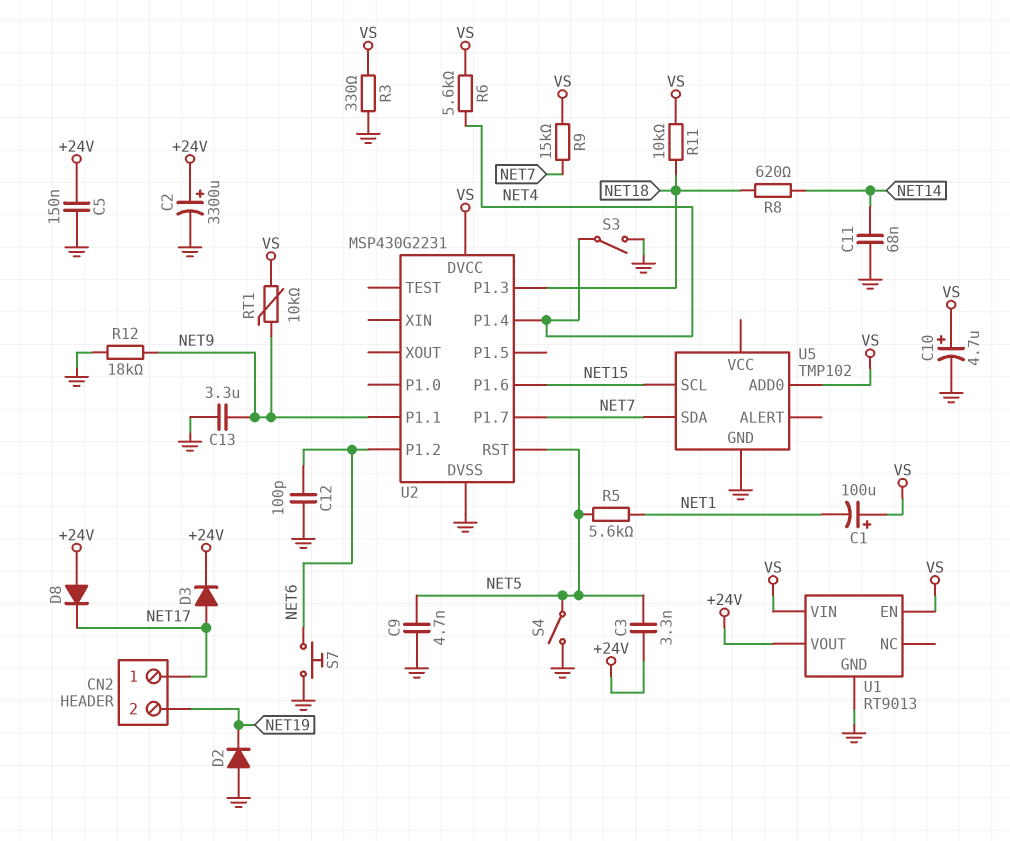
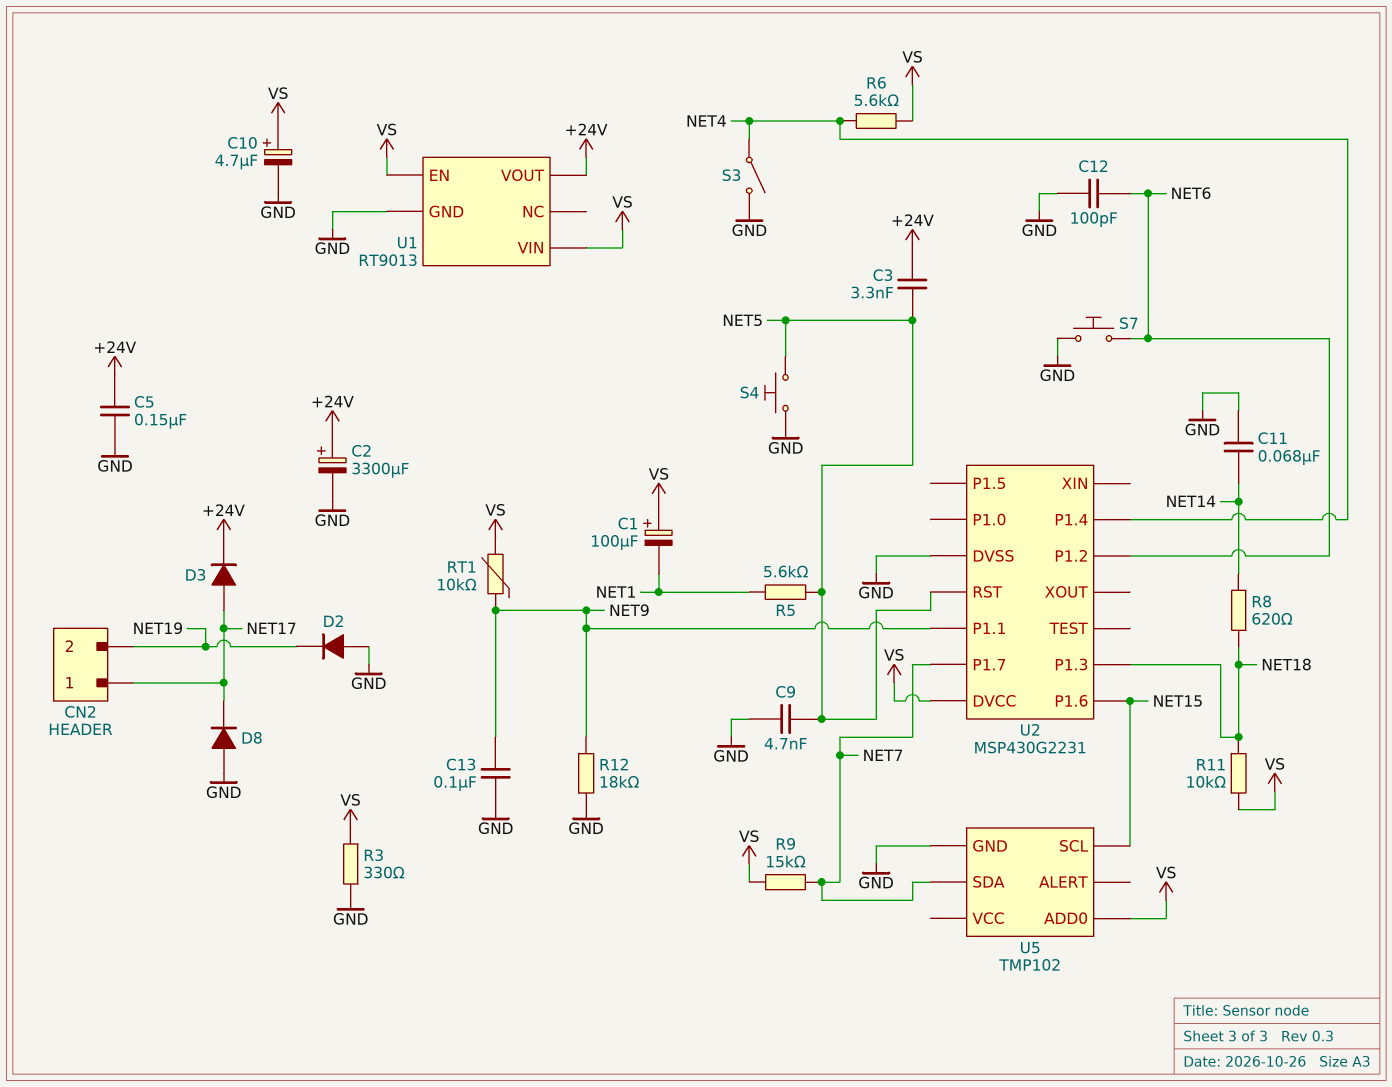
C13: 3.3uF (GND, NET9) -> 100nF (GND, NET9)
D8: diode (A +24V, K NET17) -> diode (A GND, K NET17)
S4: switch (GND, NET5) -> button (GND, NET5)

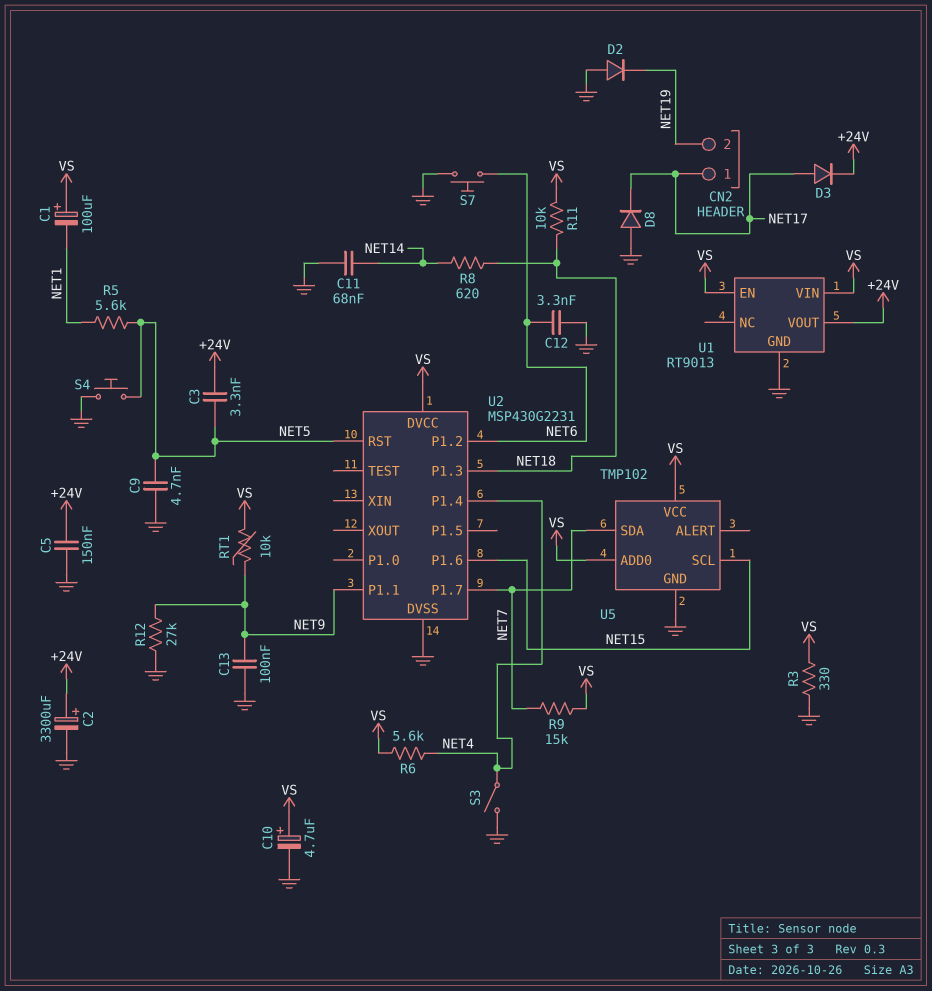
C12: 100pF (GND, NET6) -> 3.3nF (GND, NET6)
R12: 18k (GND, NET9) -> 27k (GND, NET9)
U5 pin VCC: none -> VS

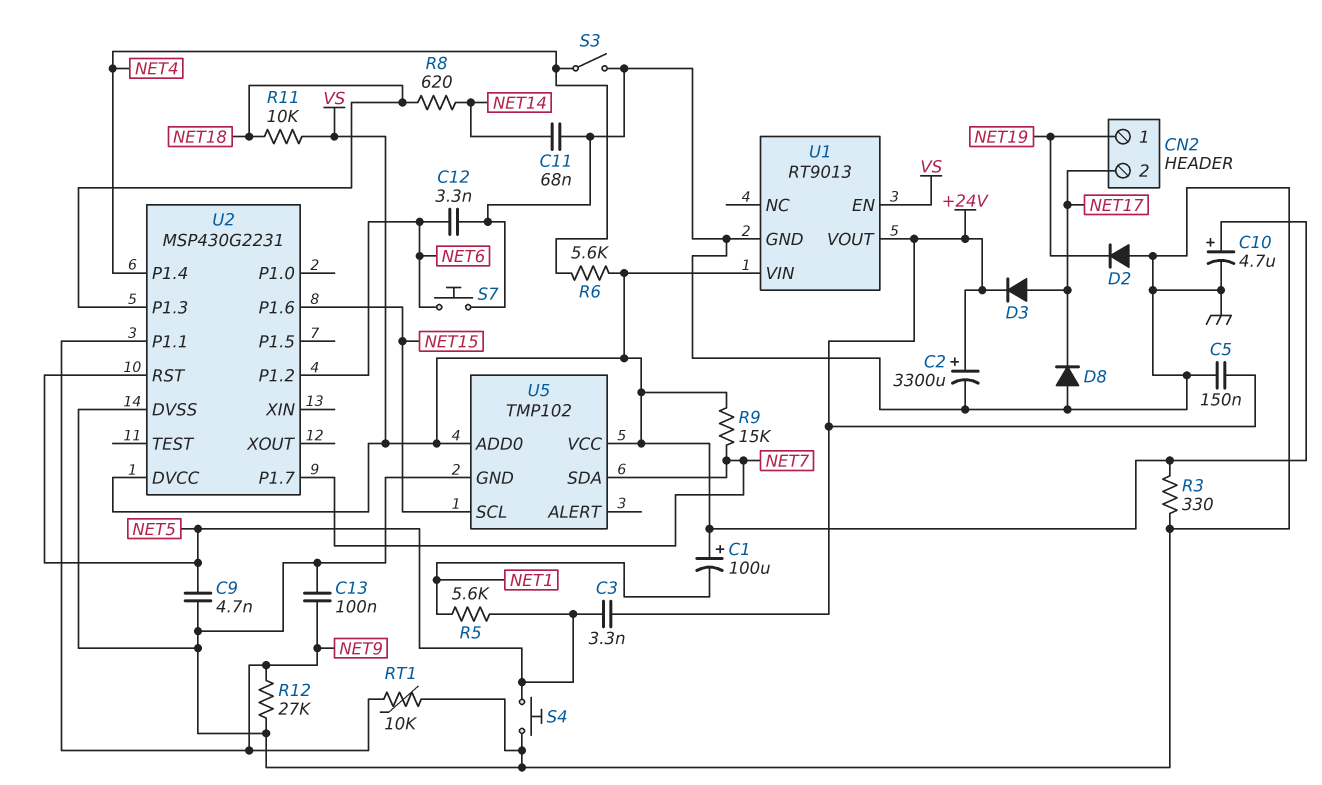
CN2 pin 1: NET17 -> NET19
CN2 pin 2: NET19 -> NET17
RT1: 10k (NET9, VS) -> 10k (GND, NET9)

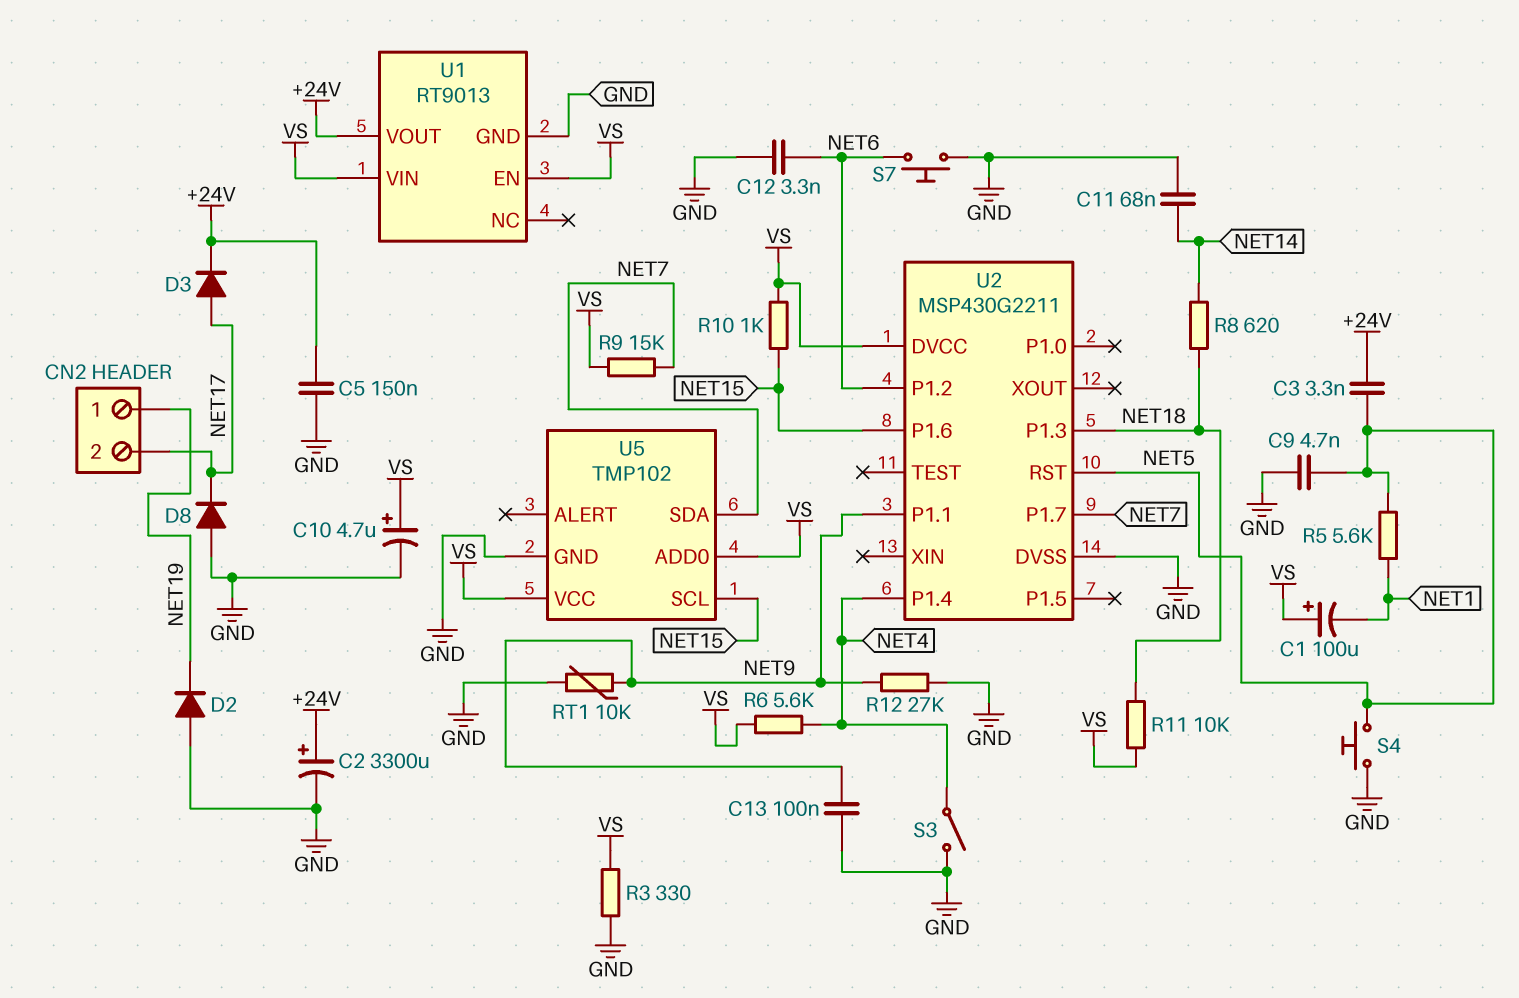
R10: none -> 1k (NET15, VS)
U2: MSP430G2231 -> MSP430G2211

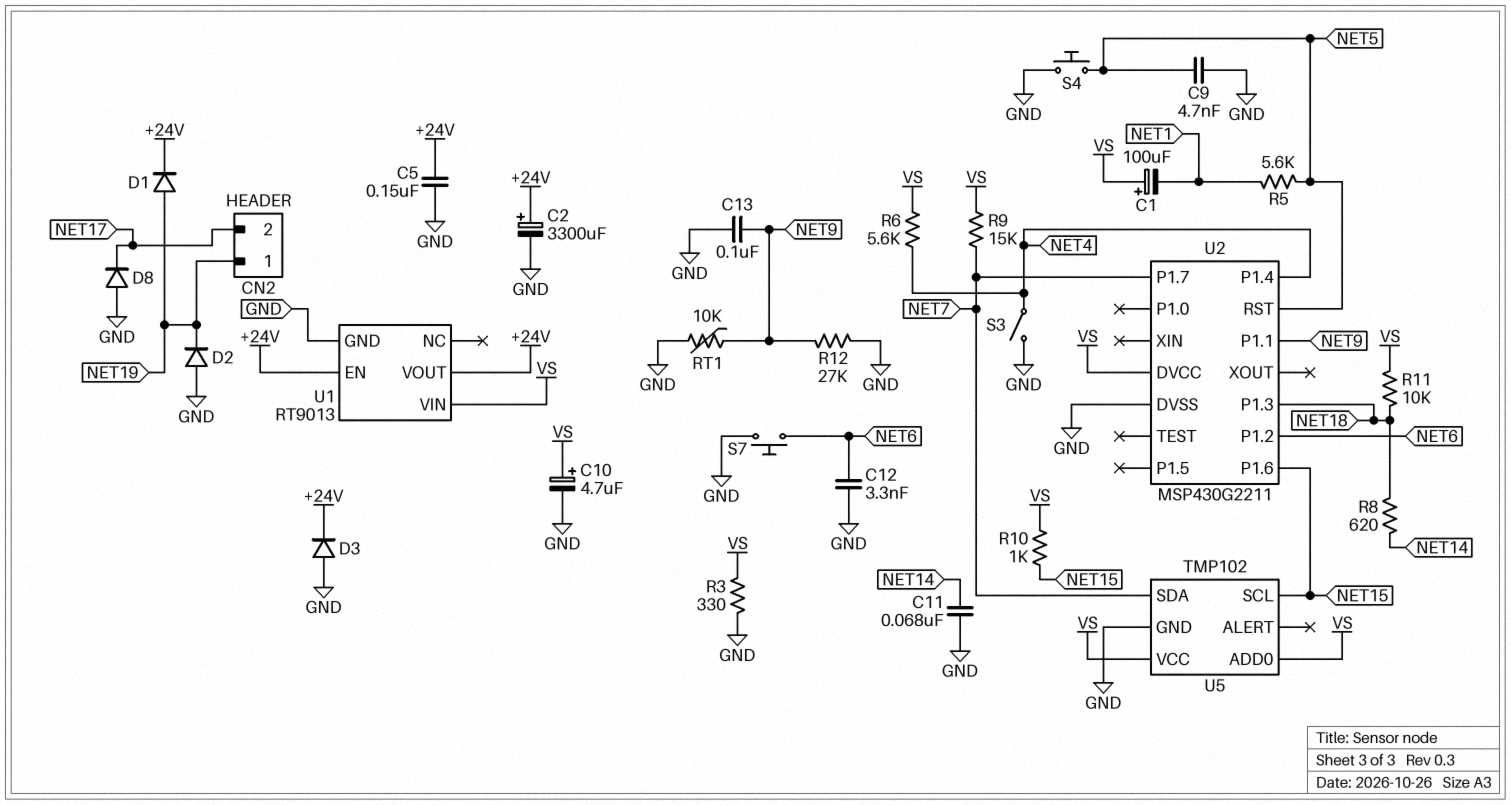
C3: 3.3nF (+24V, NET5) -> none
D1: none -> diode (A NET19, K +24V)
D3: diode (A NET17, K +24V) -> diode (A GND, K +24V)
U1 pin EN: VS -> +24V

